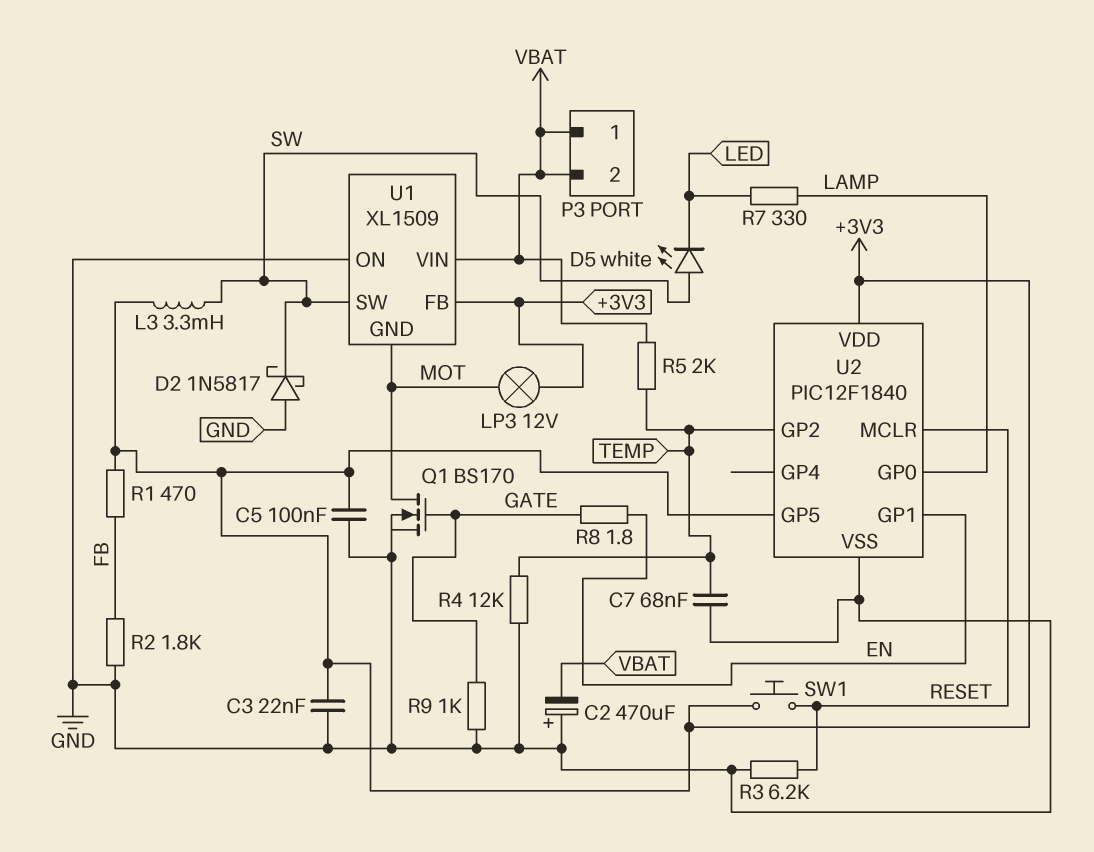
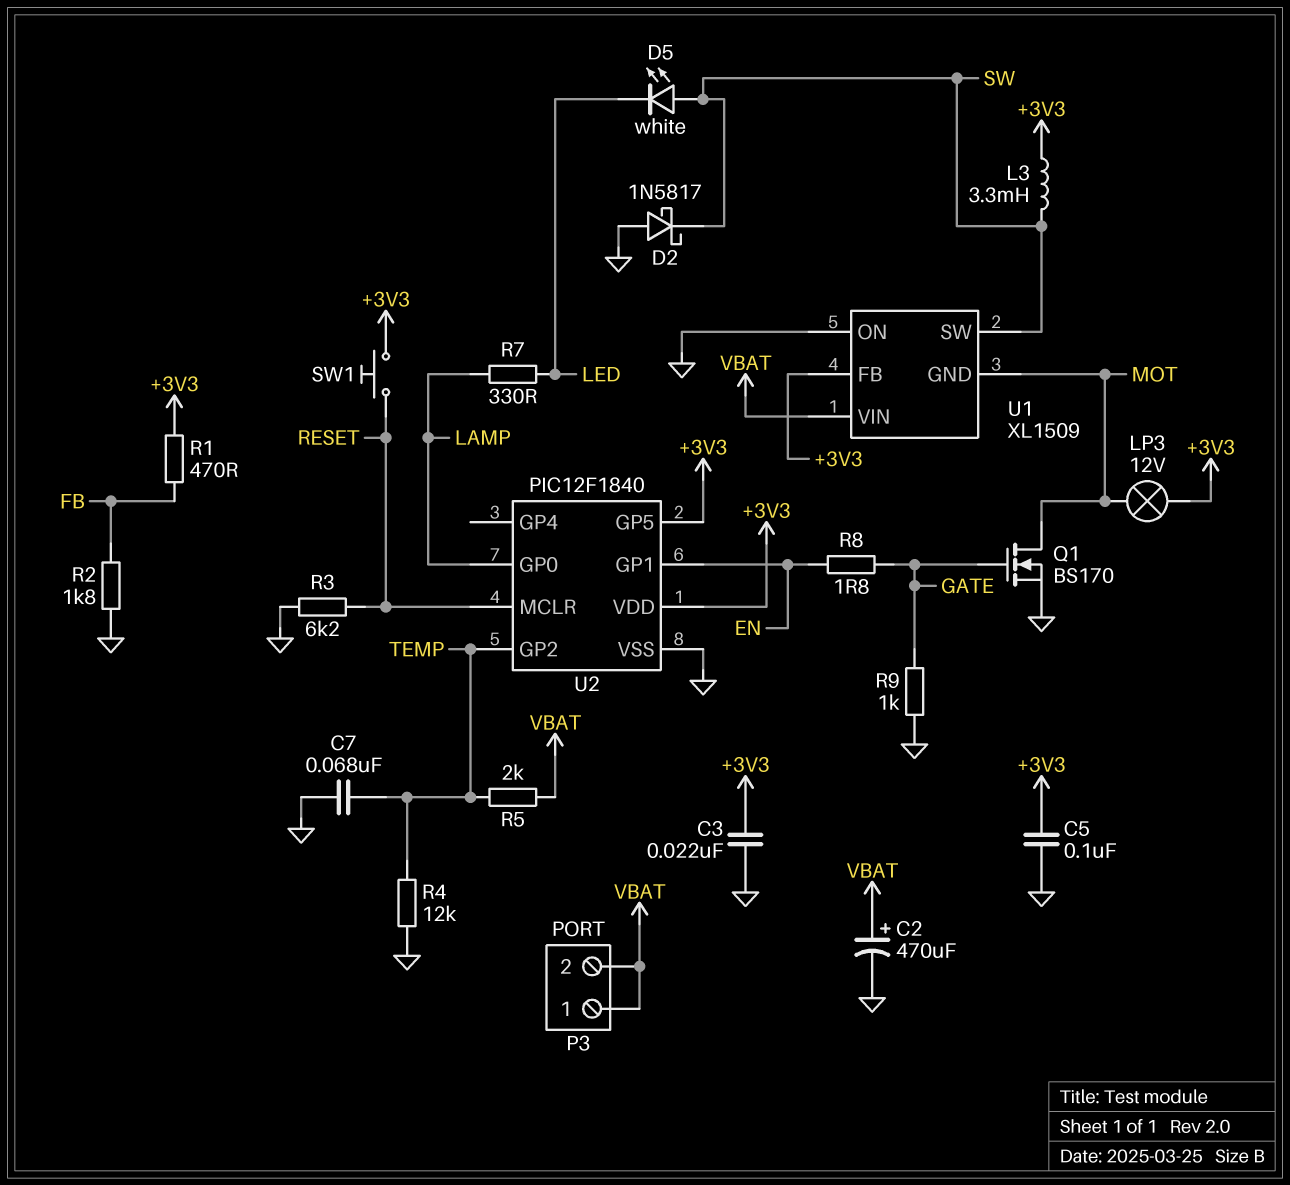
C2: 470uF (plus GND, minus VBAT) -> 470uF (plus VBAT, minus GND)

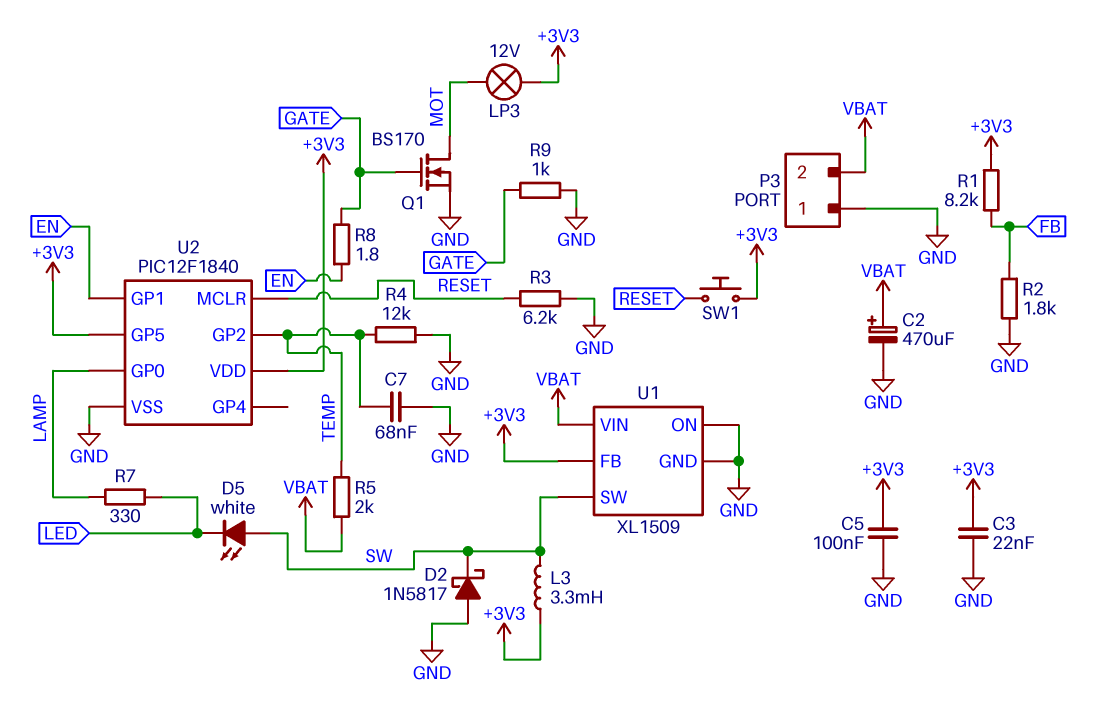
P3 pin 1: VBAT -> GND
R1: 470 (+3V3, FB) -> 8.2k (+3V3, FB)
U1 pin GND: MOT -> GND

